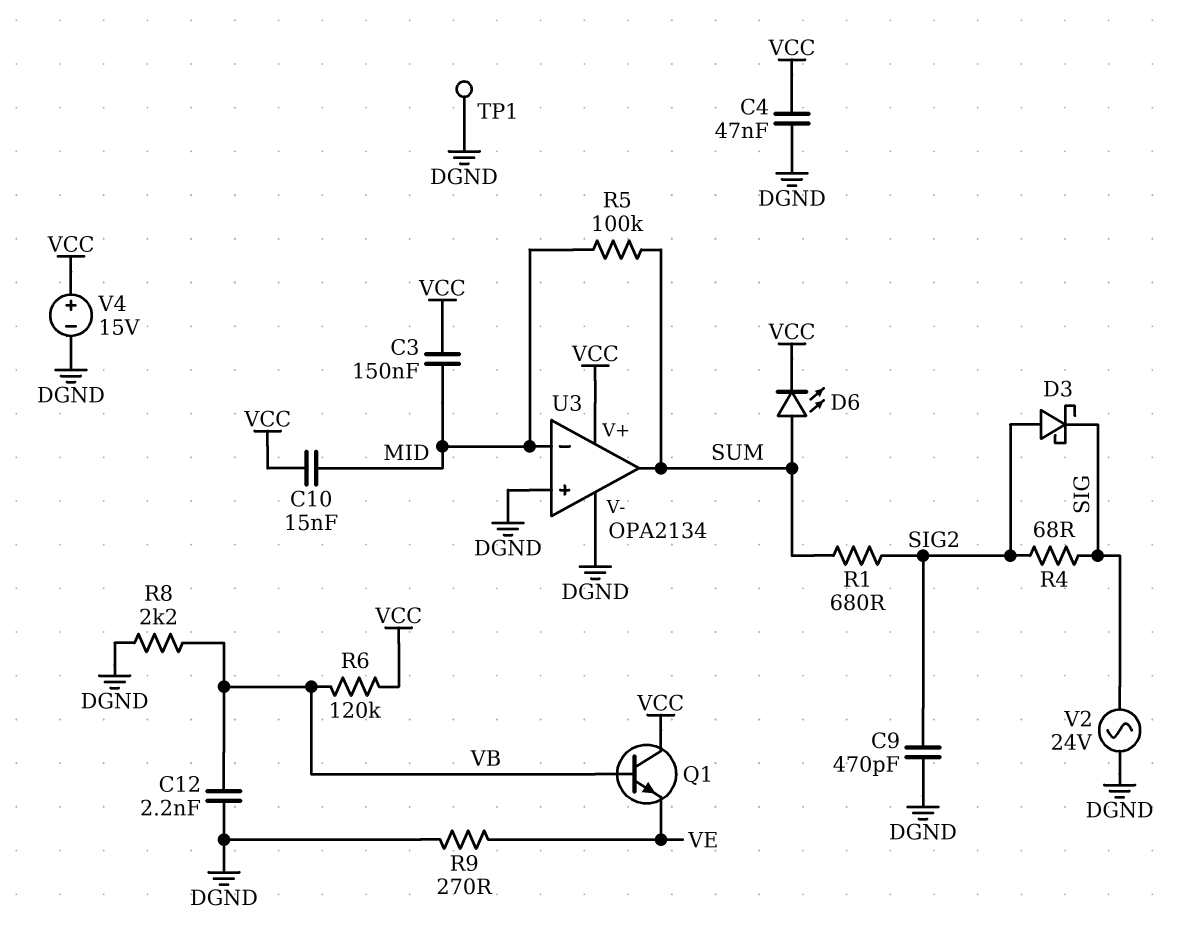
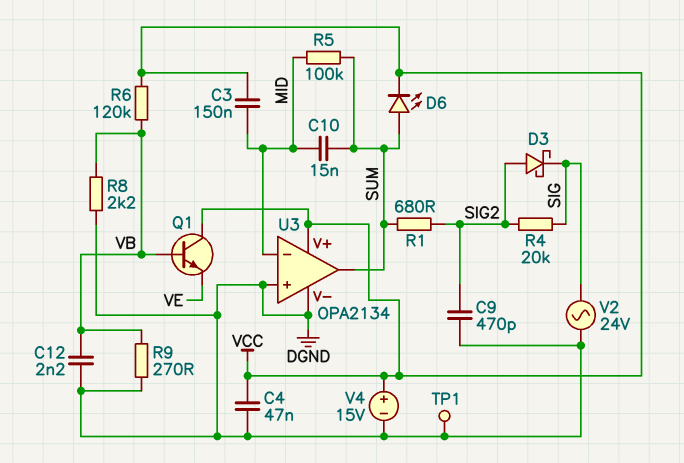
C10: 15nF (MID, VCC) -> 15nF (MID, SUM)
R4: 68 (SIG, SIG2) -> 20k (SIG, SIG2)
R9: 270 (DGND, VE) -> 270 (DGND, VB)

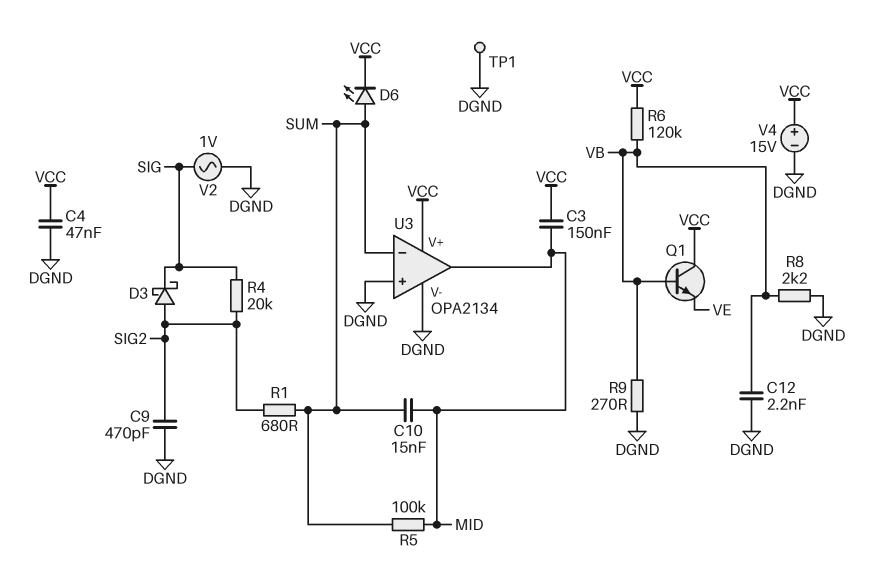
U3 pin in-: MID -> SUM
U3 pin out: SUM -> MID
V2: AC 24V (DGND, SIG) -> AC 1V (DGND, SIG)

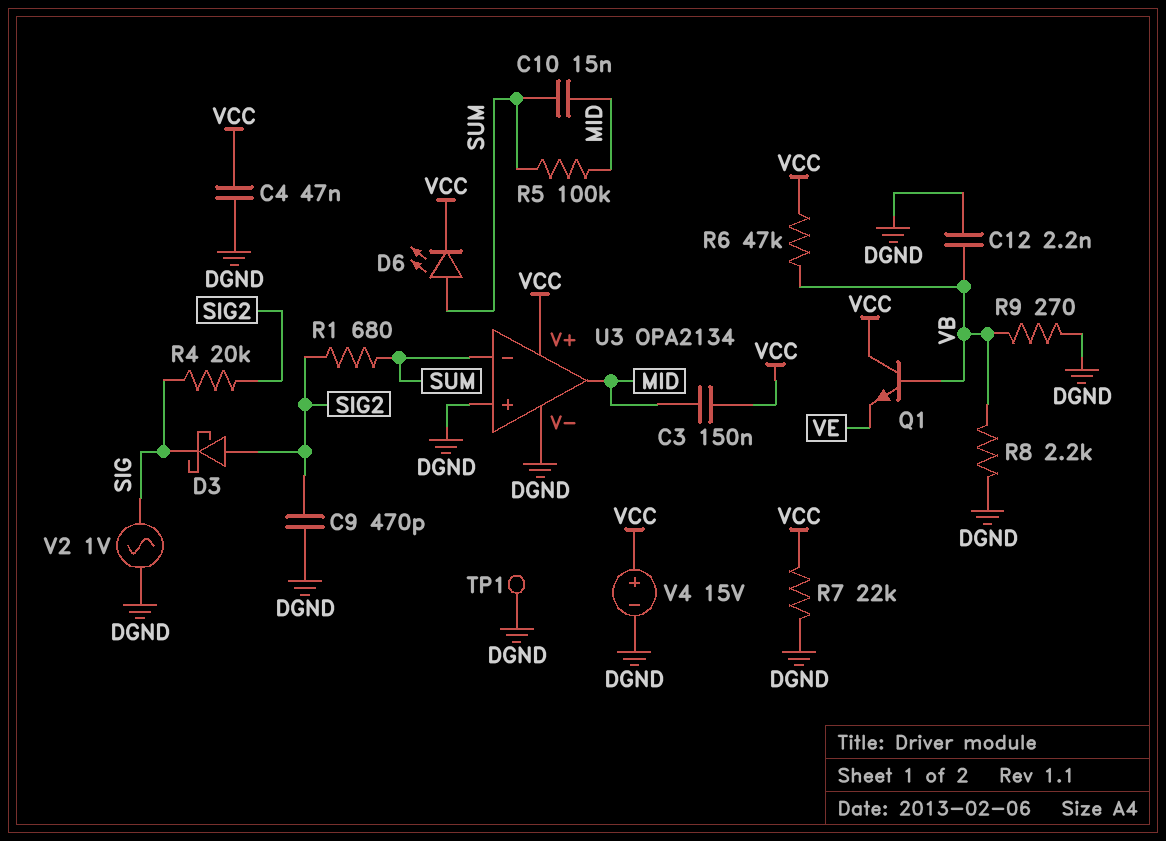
R6: 120k (VB, VCC) -> 47k (VB, VCC)
R7: none -> 22k (DGND, VCC)

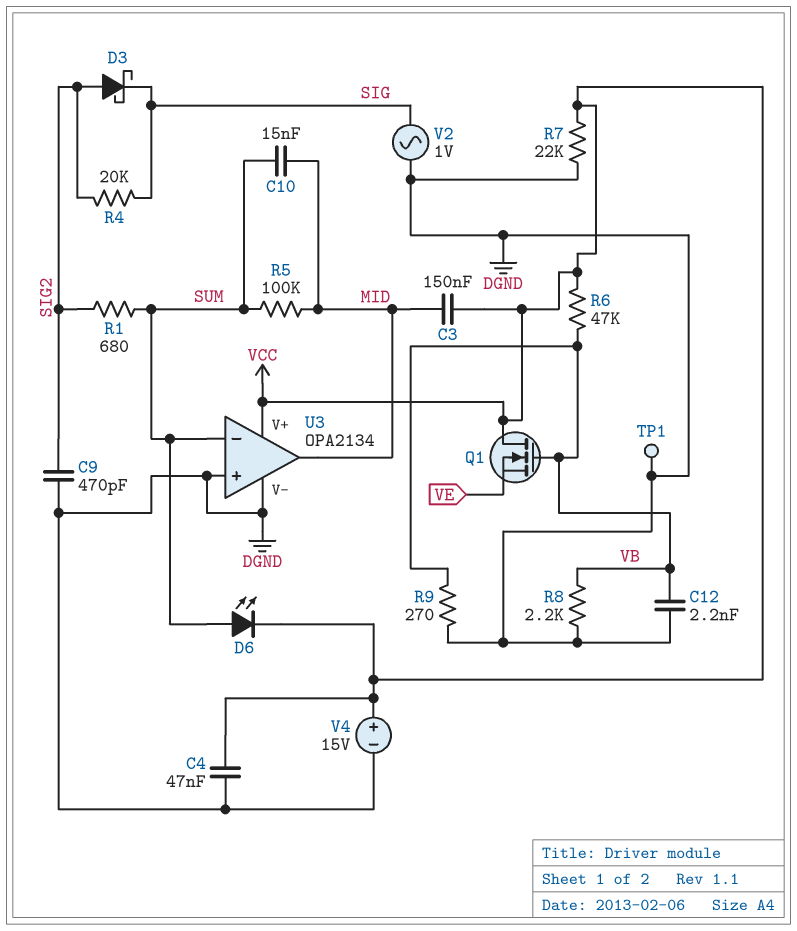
Q1: NPN (B VB, C VCC, E VE) -> NMOS (G VB, D VCC, S VE)

